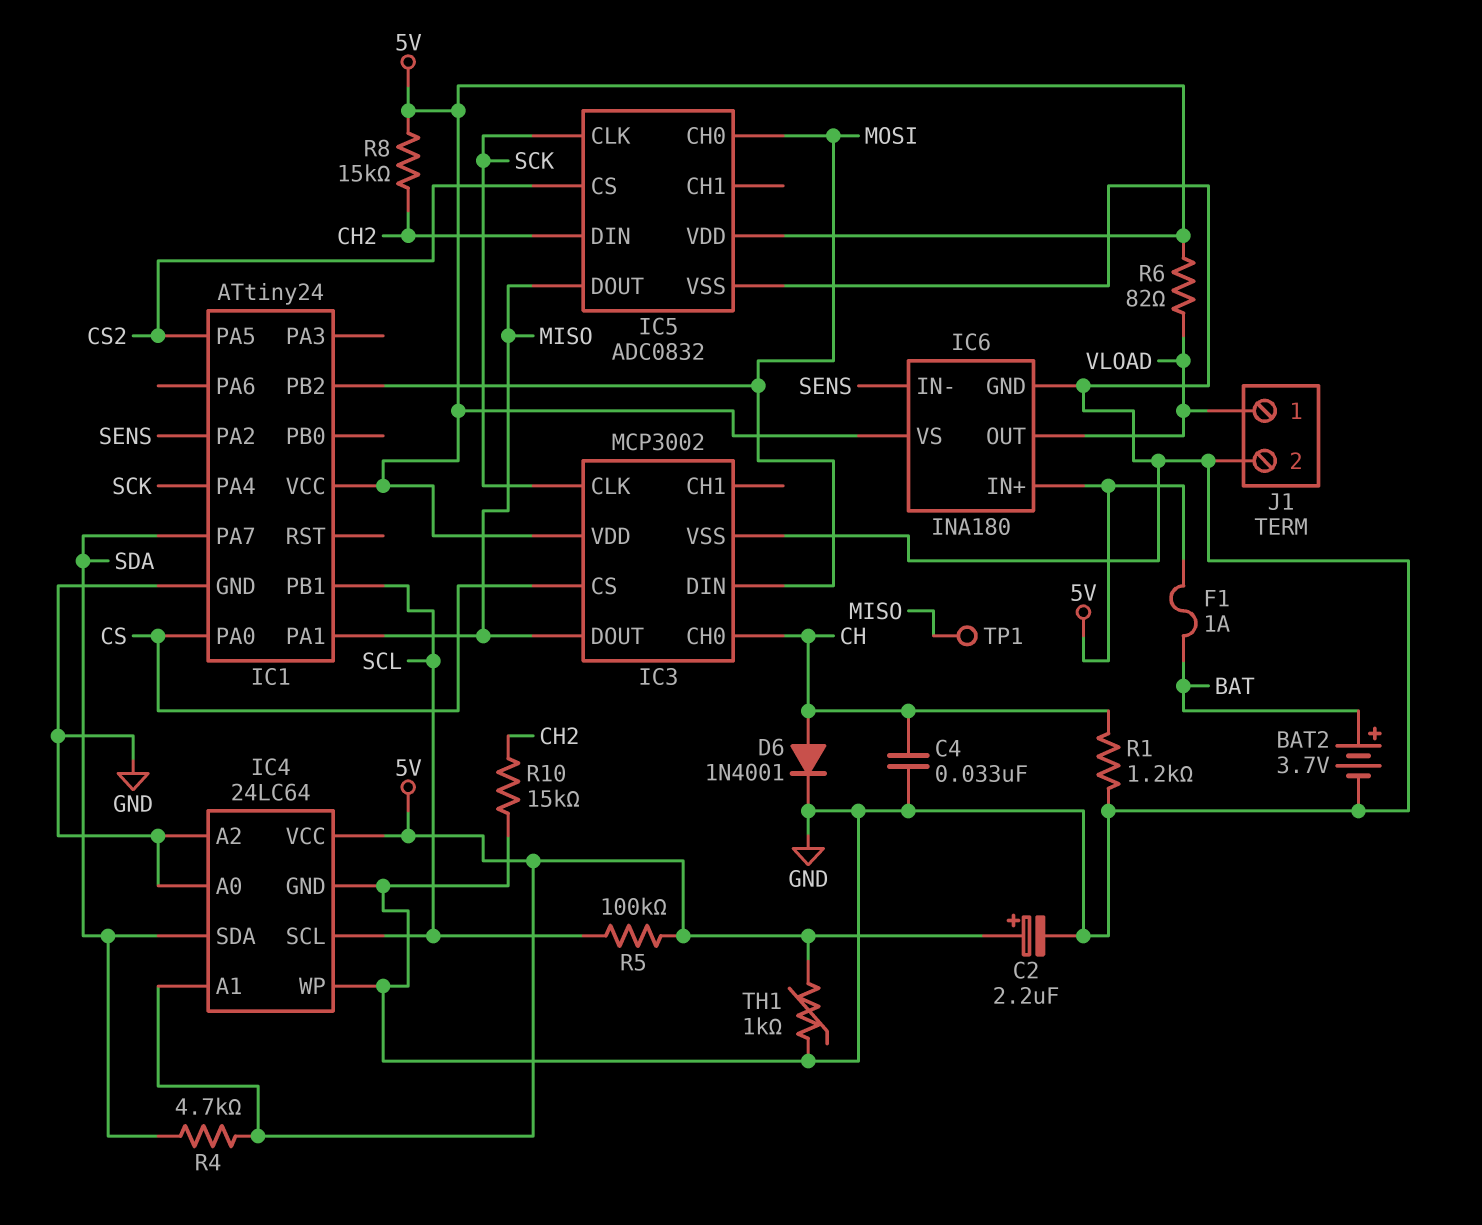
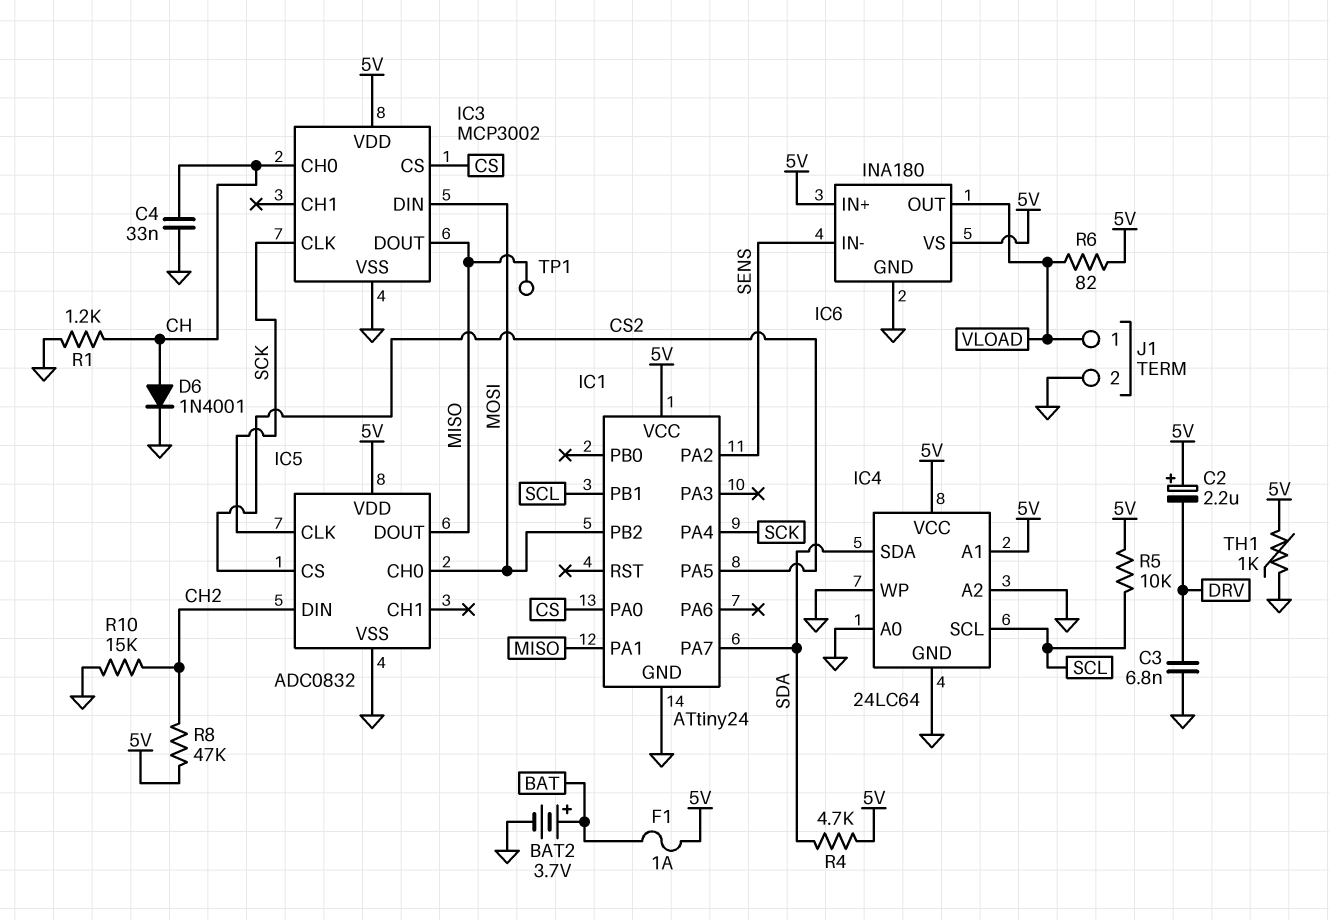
C2: 2.2uF (plus 5V, minus GND) -> 2.2uF (plus 5V, minus DRV)
C3: none -> 6.8nF (DRV, GND)
R5: 100k (5V, SCL) -> 10k (5V, SCL)
R8: 15k (5V, CH2) -> 47k (5V, CH2)

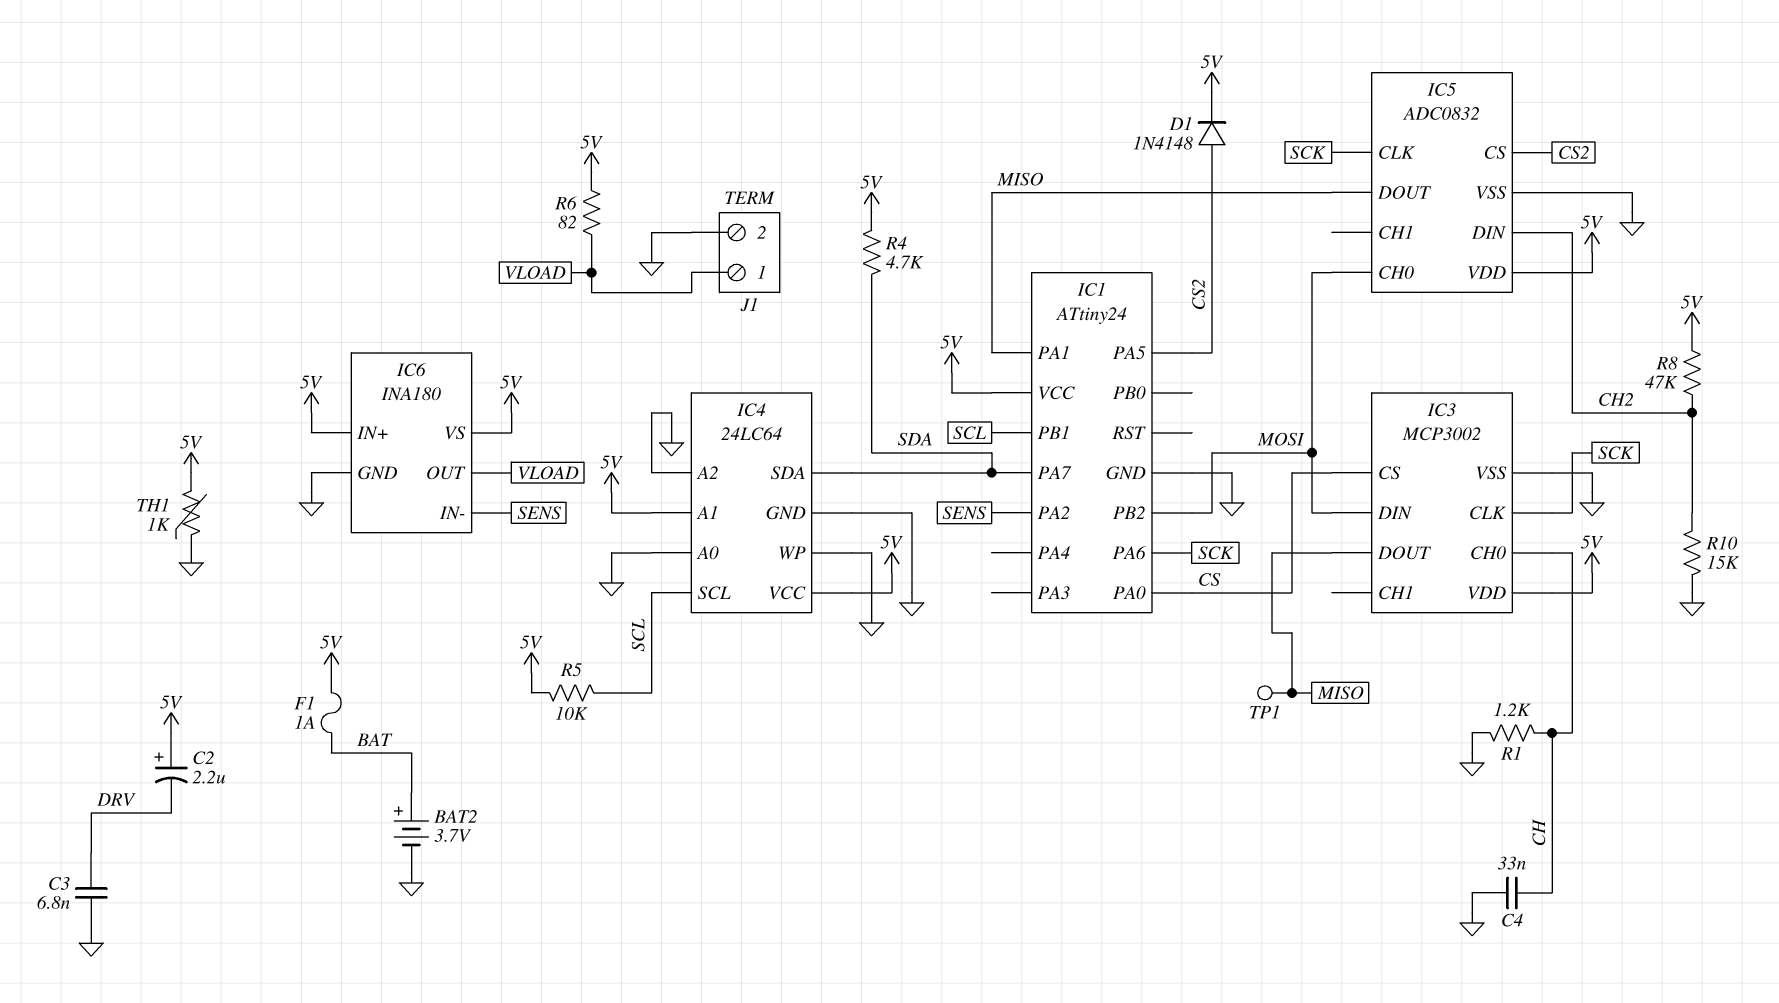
D1: none -> diode 1N4148 (A CS2, K 5V)
D6: diode 1N4001 (A CH, K GND) -> none
IC1 pin PA4: SCK -> none
IC1 pin PA6: none -> SCK

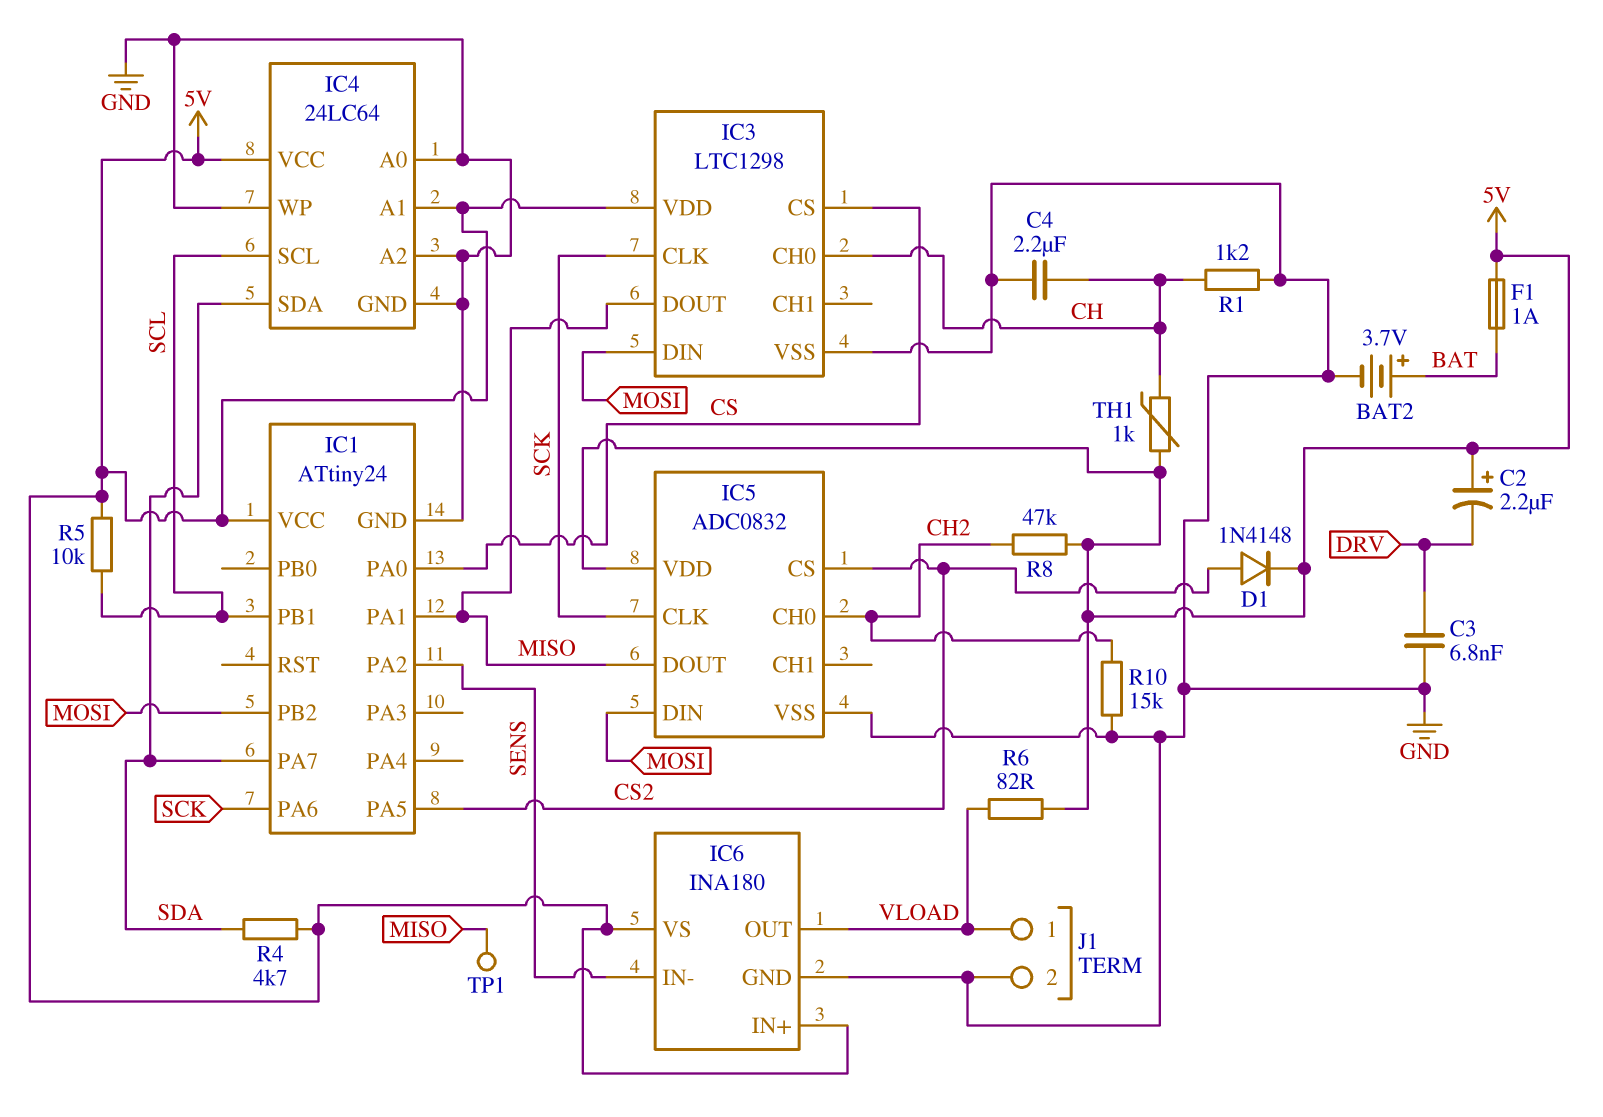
C4: 33nF (CH, GND) -> 2.2uF (CH, GND)
IC3: MCP3002 -> LTC1298
IC5 pin CH0: MOSI -> CH2
IC5 pin DIN: CH2 -> MOSI
TH1: 1k (5V, GND) -> 1k (5V, CH)

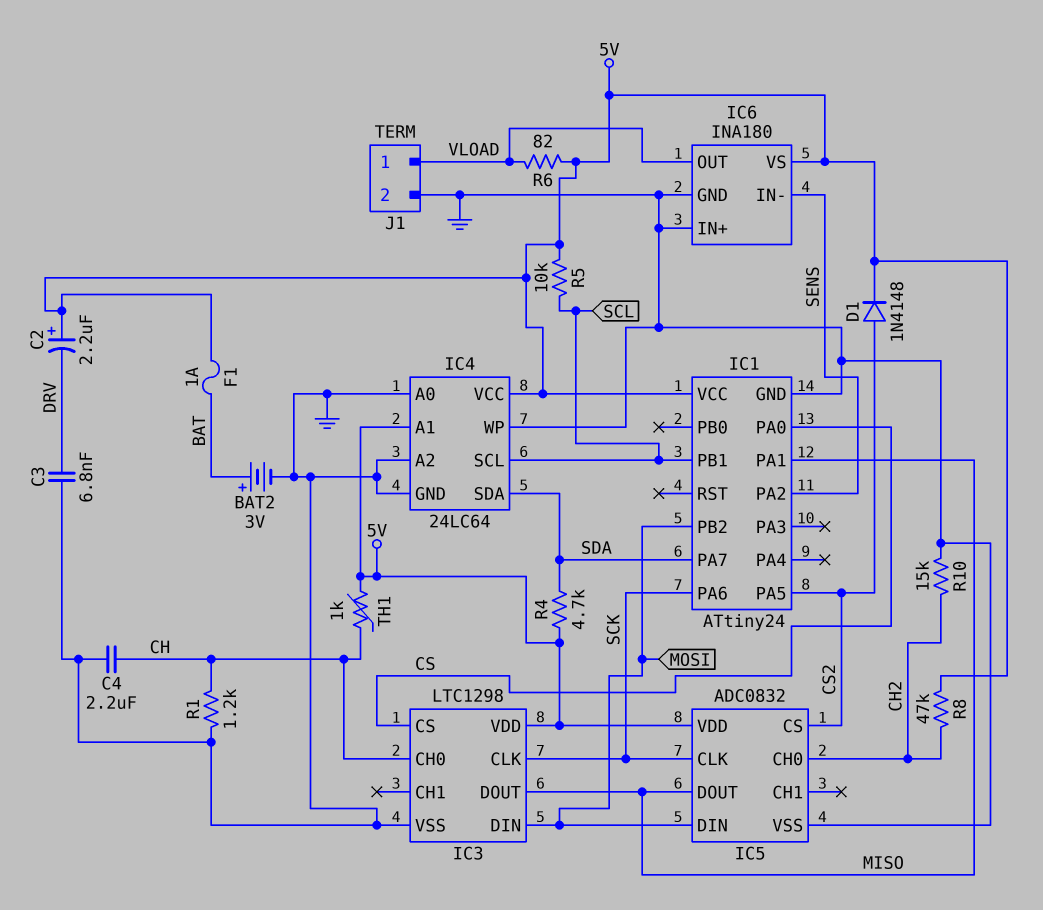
BAT2: 3.7V (plus BAT, minus GND) -> 3V (plus BAT, minus GND)
IC6 pin IN+: 5V -> GND
TP1: test point (MISO) -> none

